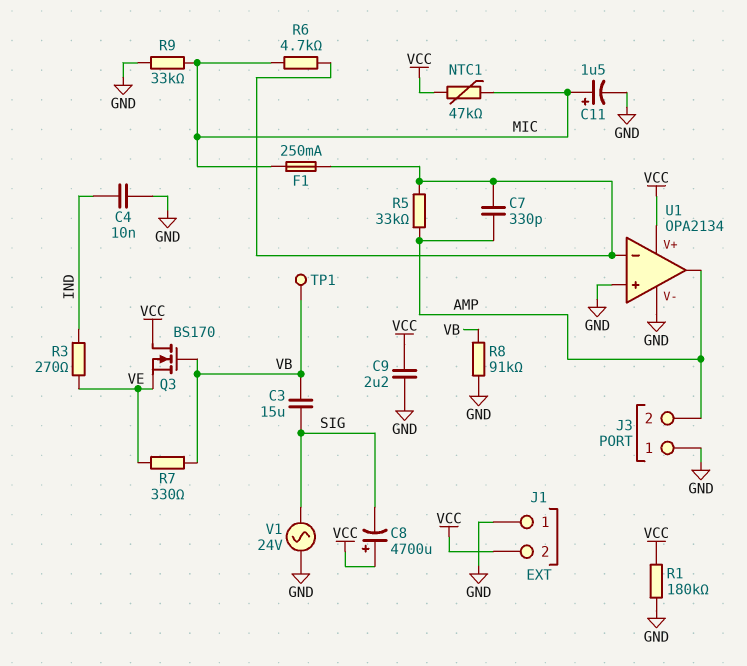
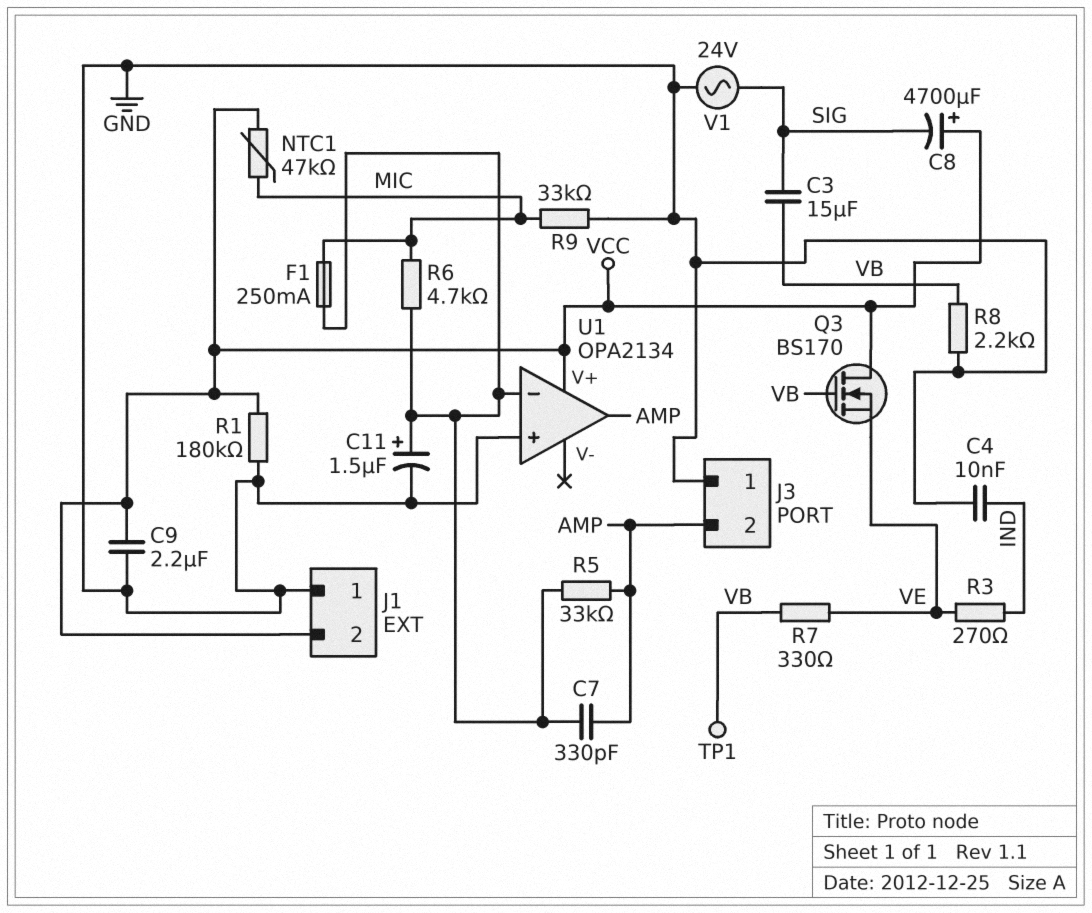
C11: 1.5uF (plus MIC, minus GND) -> 1.5uF (plus U1/in-, minus GND)
R8: 91k (GND, VB) -> 2.2k (GND, VB)
U1 pin V-: GND -> none

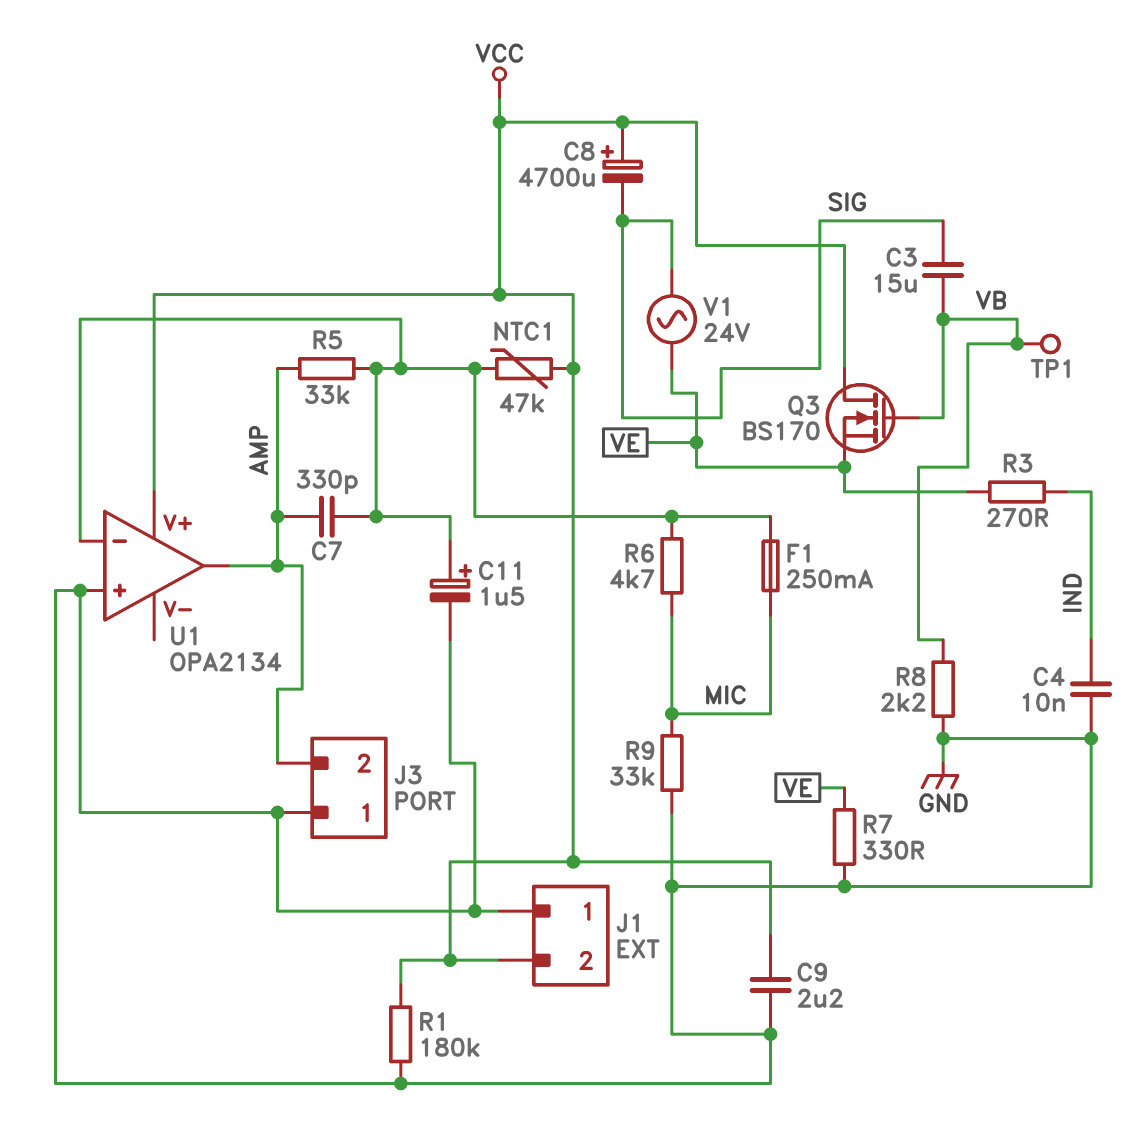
NTC1: 47k (MIC, VCC) -> 47k (U1/in-, VCC)
R7: 330 (VB, VE) -> 330 (GND, VE)
V1: AC 24V (GND, SIG) -> AC 24V (SIG, VE)

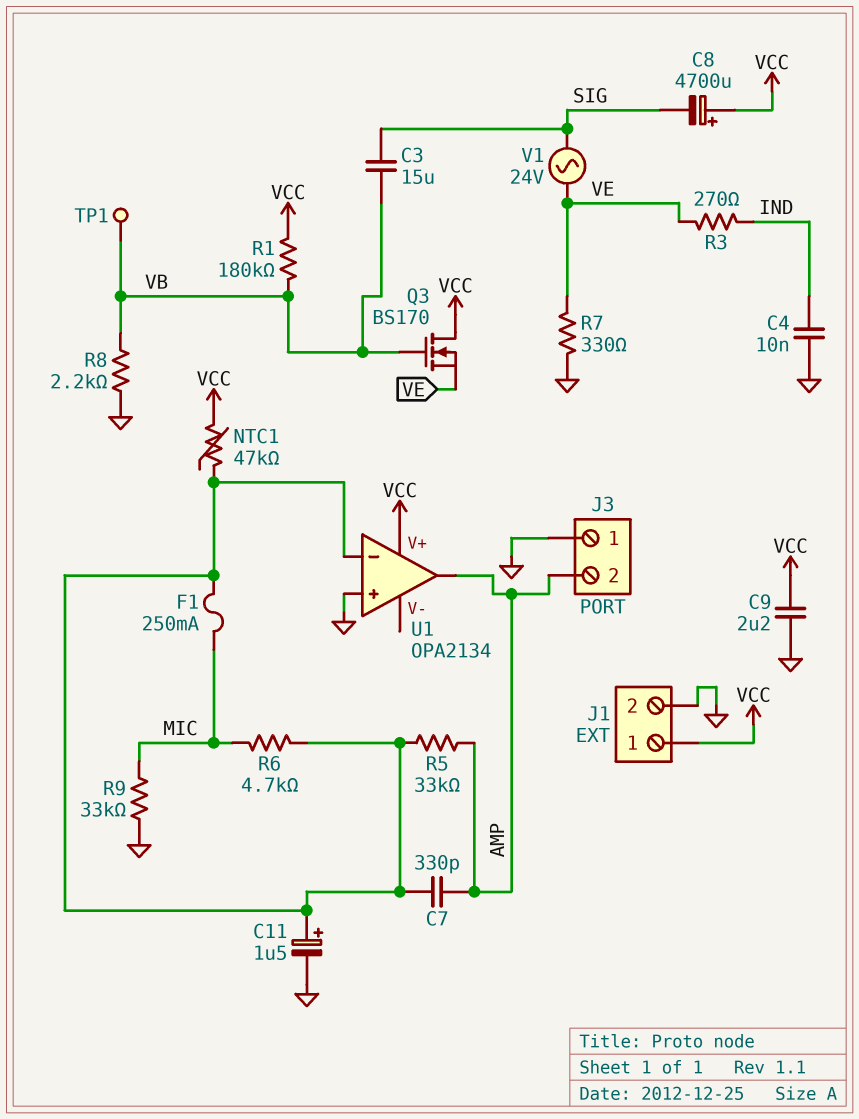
J1 pin 1: GND -> VCC
J1 pin 2: VCC -> GND
R1: 180k (GND, VCC) -> 180k (VB, VCC)

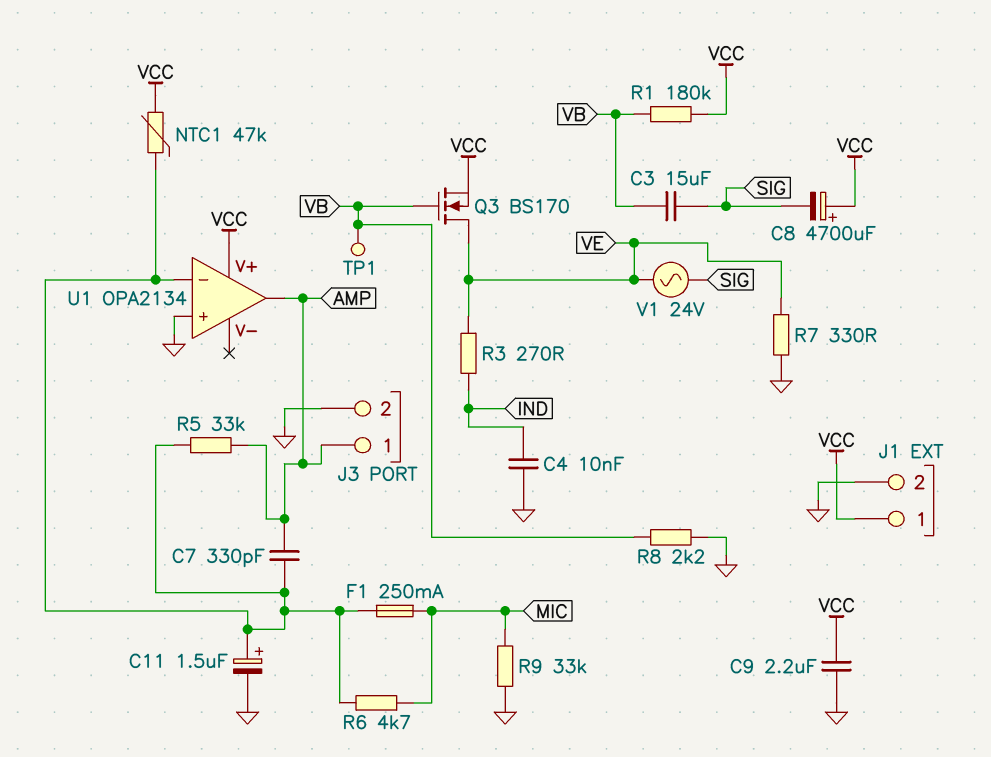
J3 pin 1: GND -> AMP
J3 pin 2: AMP -> GND
Q3: NMOS BS170 (G VB, D VCC, S VE) -> NMOS BS170 (G VB, D VE, S VCC)

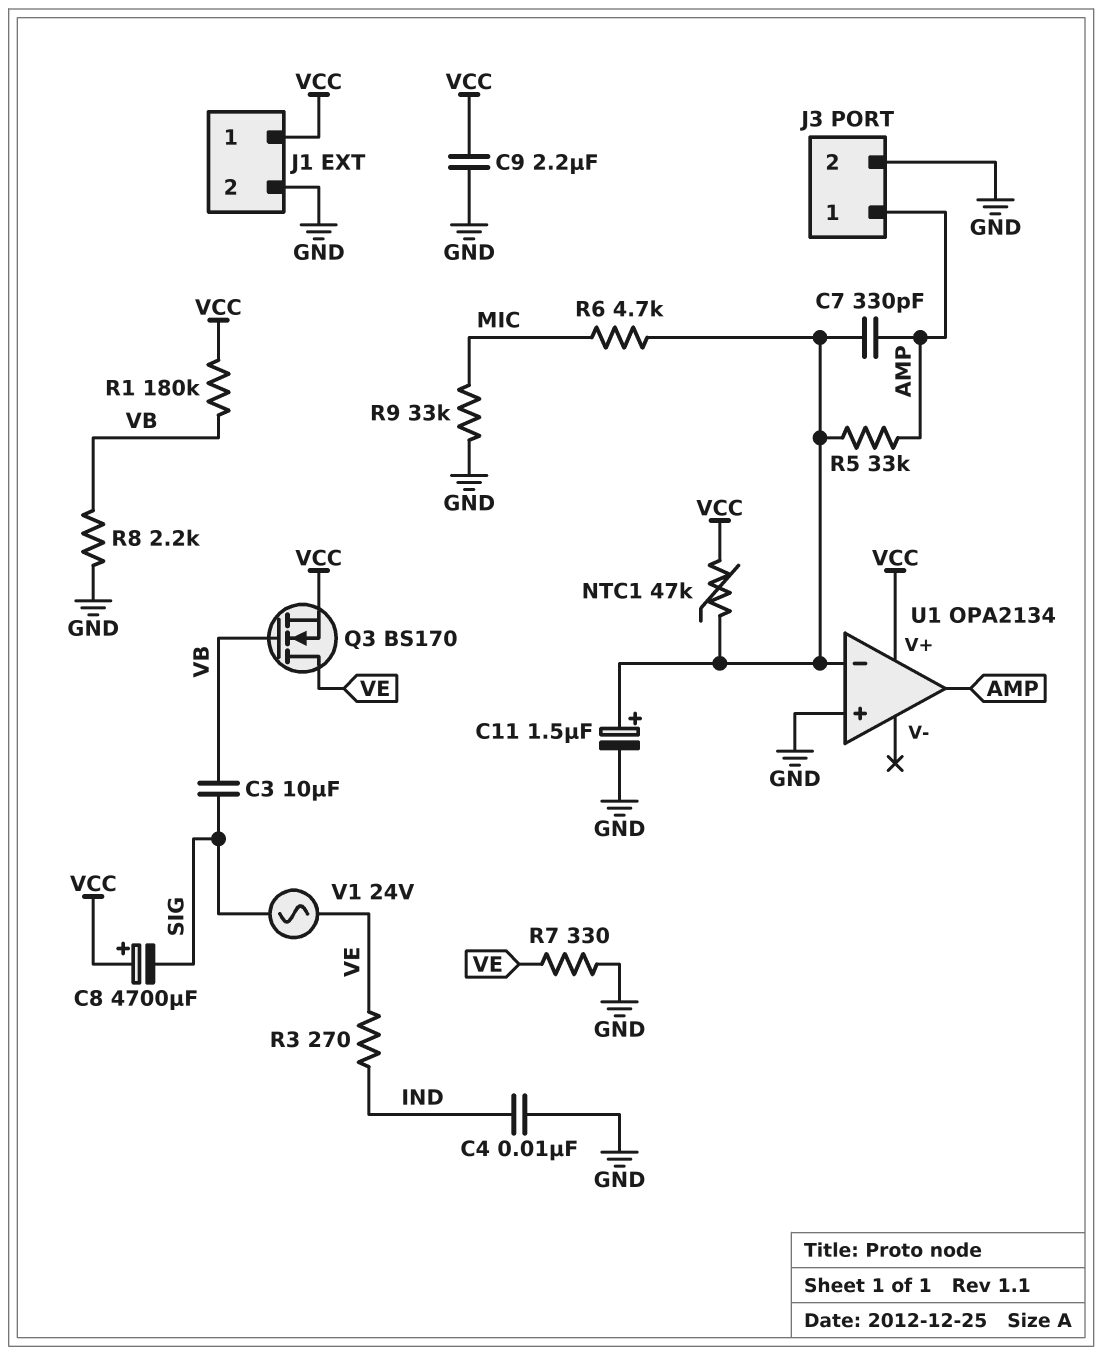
C3: 15uF (SIG, VB) -> 10uF (SIG, VB)
F1: 250mA (MIC, U1/in-) -> none
TP1: test point (VB) -> none

